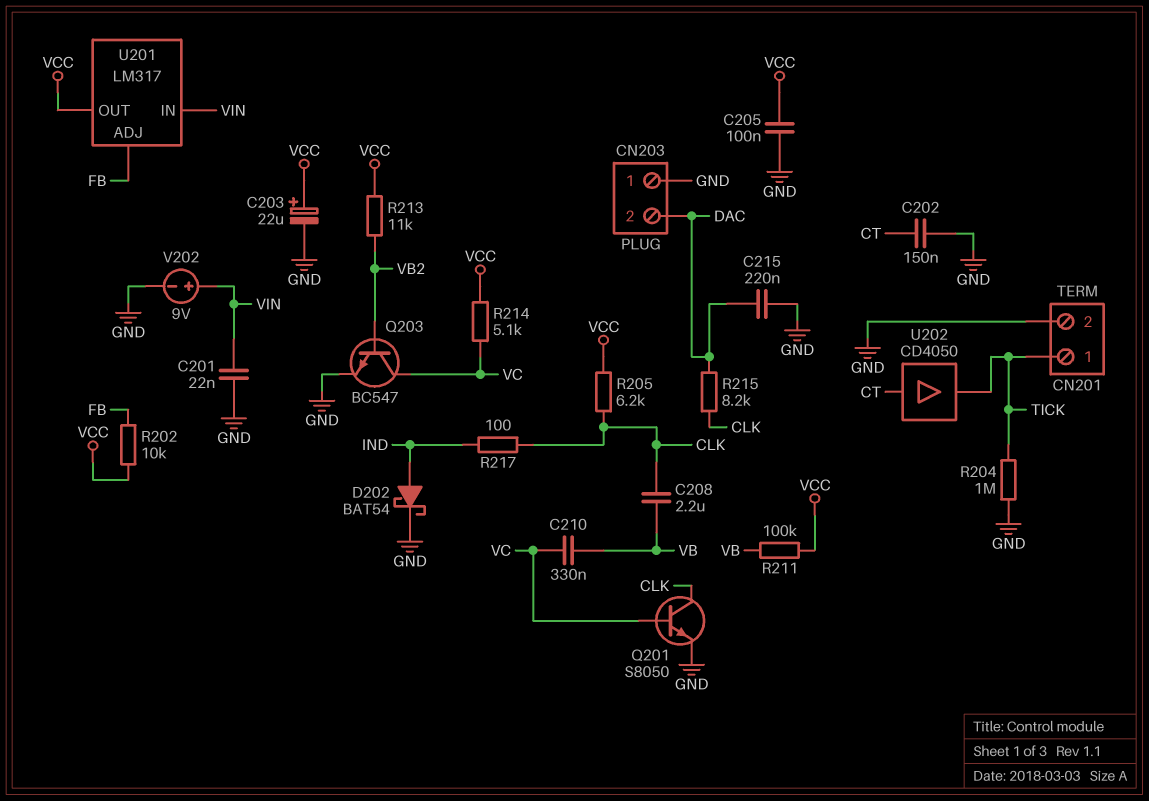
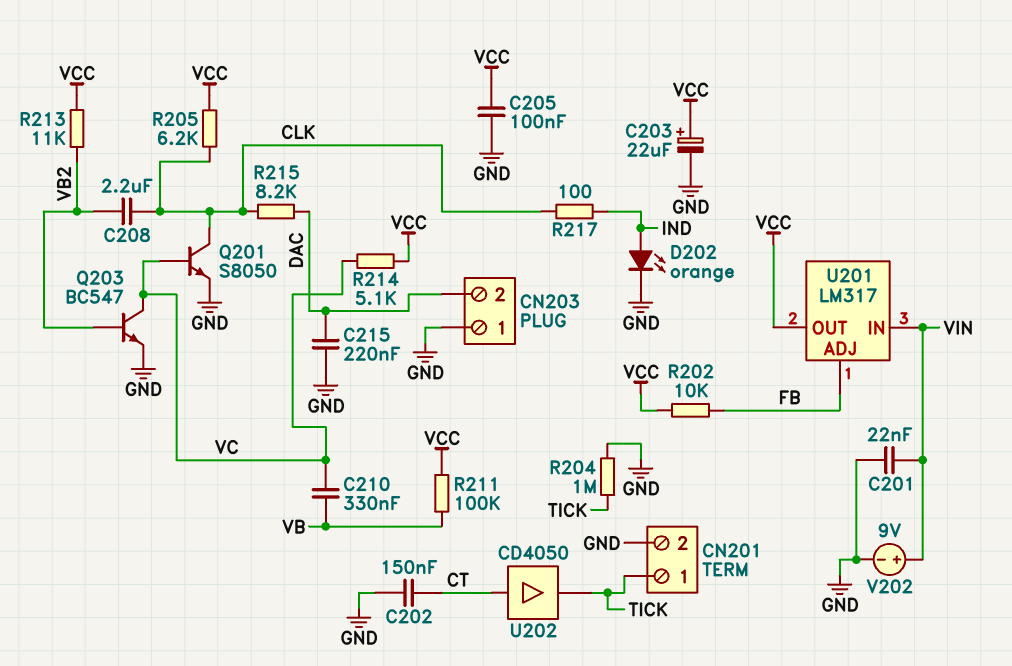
C208: 2.2uF (CLK, VB) -> 2.2uF (CLK, VB2)
D202: schottky BAT54 (A IND, K GND) -> LED orange (A IND, K GND)

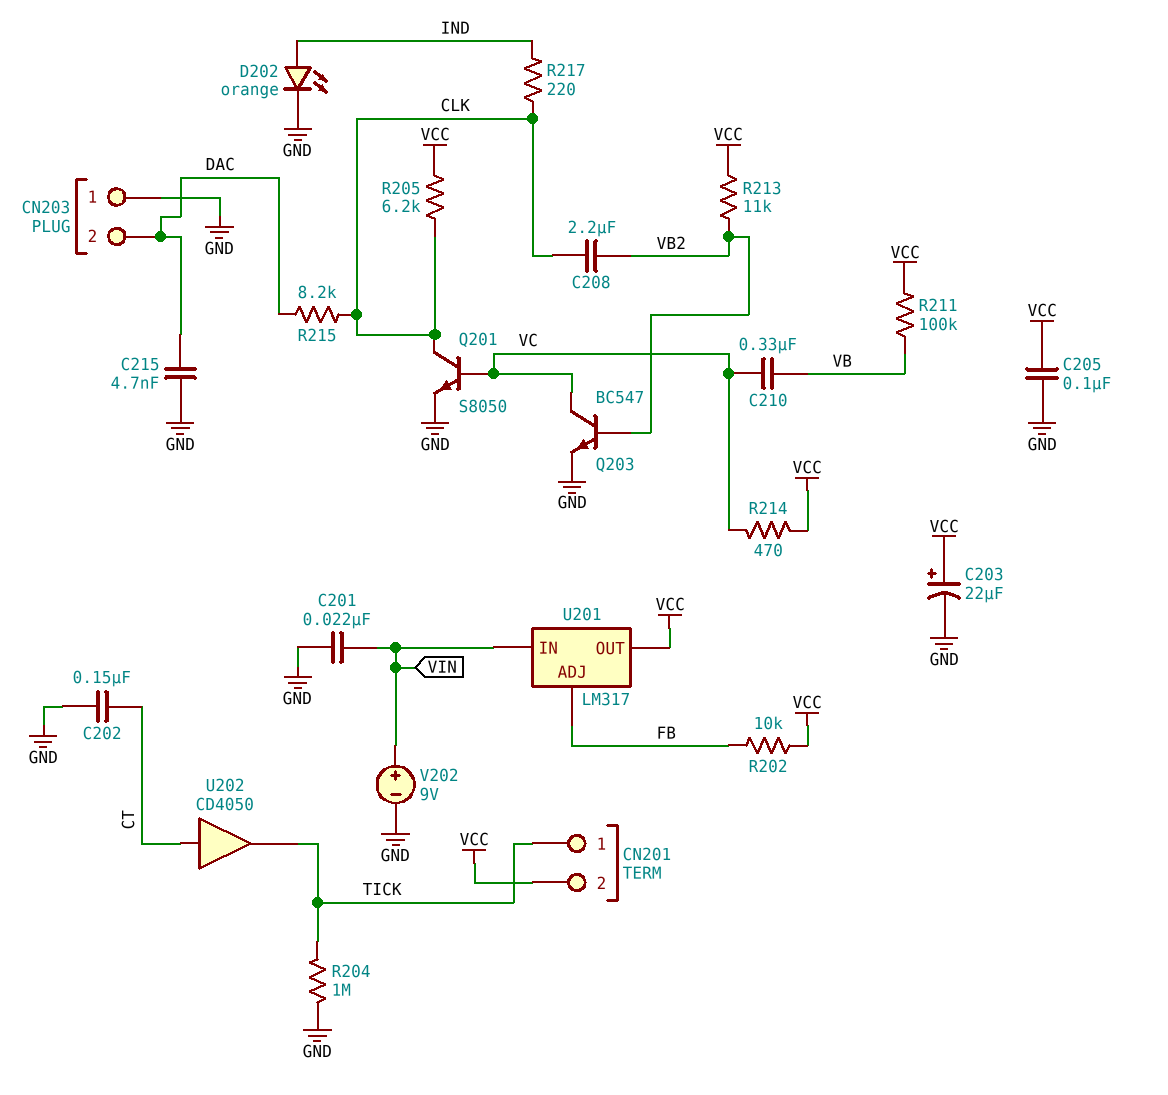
C215: 220nF (DAC, GND) -> 4.7nF (DAC, GND)
CN201 pin 2: GND -> VCC
R214: 5.1k (VC, VCC) -> 470 (VC, VCC)
R217: 100 (CLK, IND) -> 220 (CLK, IND)

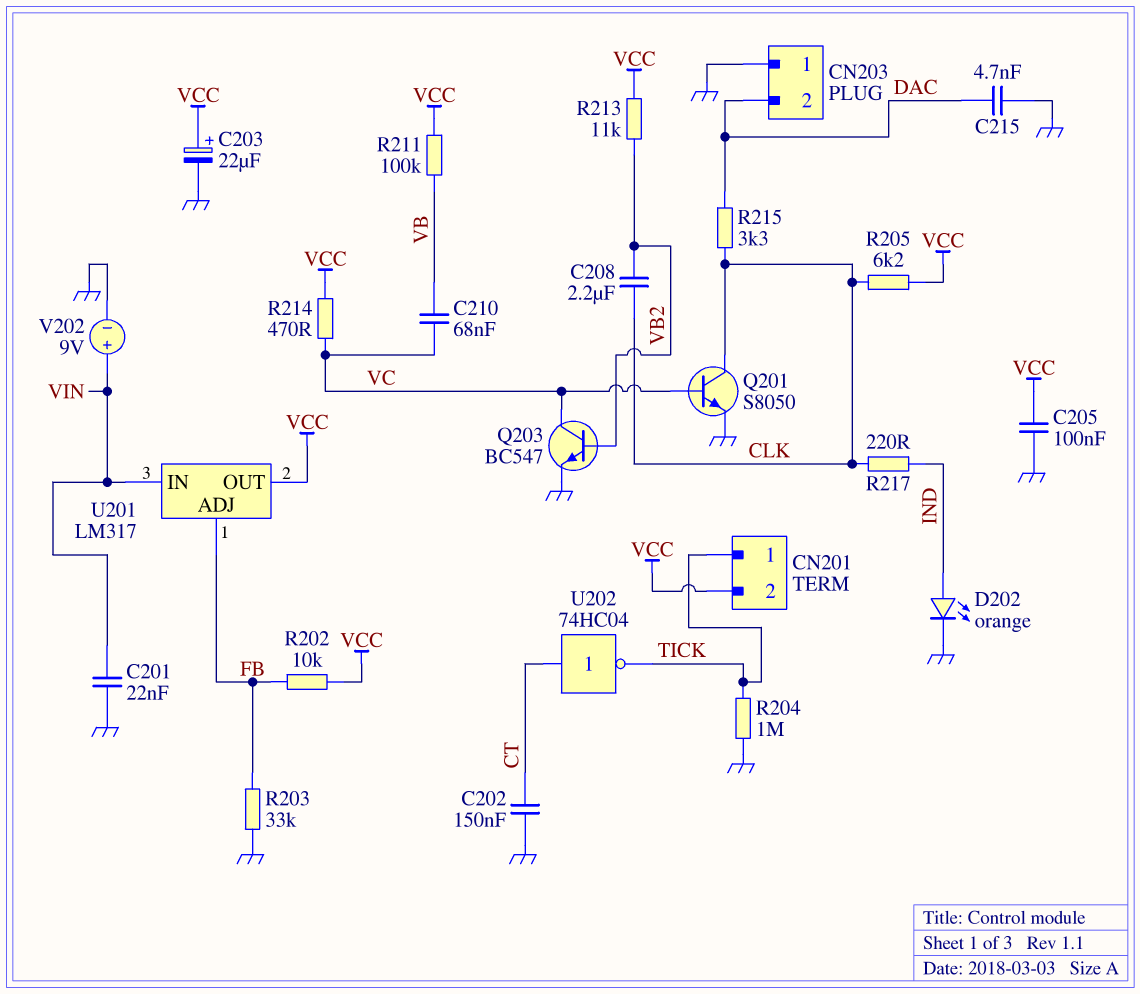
C210: 330nF (VB, VC) -> 68nF (VB, VC)
R203: none -> 33k (FB, GND)
R215: 8.2k (CLK, DAC) -> 3.3k (CLK, DAC)
U202: buffer CD4050 (in CT, out TICK) -> NOT 74HC04 (in CT, out TICK)

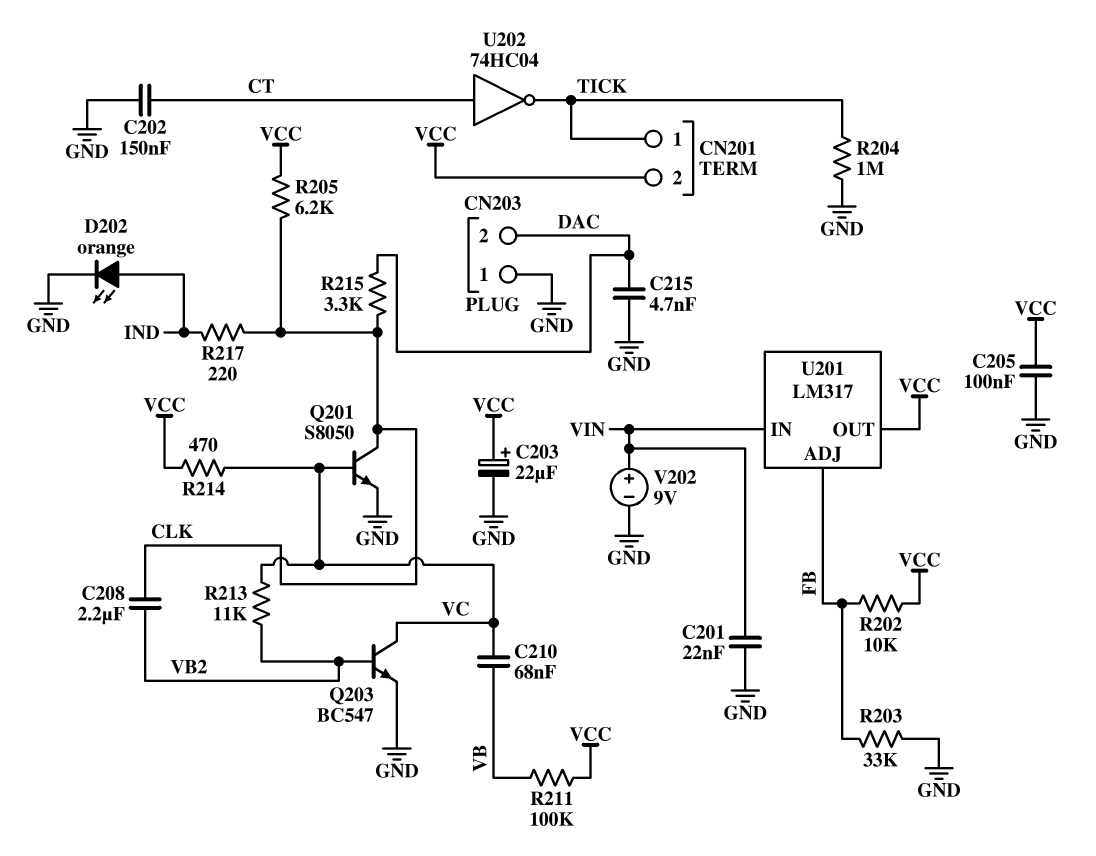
R213: 11k (VB2, VCC) -> 11k (VB2, VC)

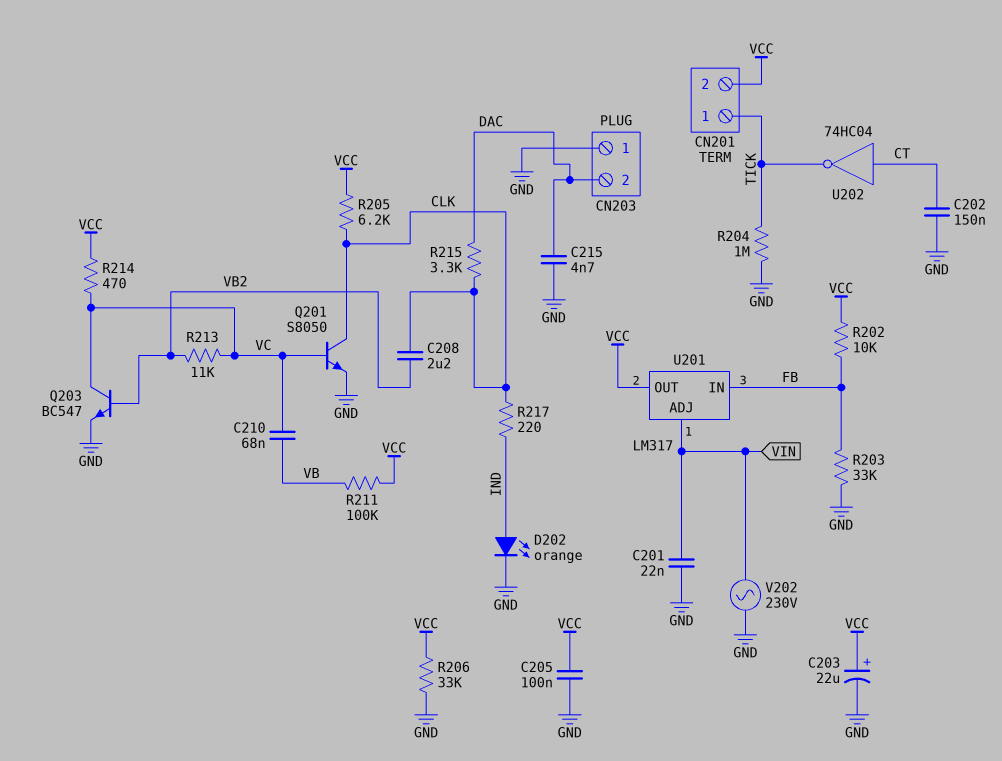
R206: none -> 33k (GND, VCC)
U201 pin ADJ: FB -> VIN
U201 pin IN: VIN -> FB
V202: 9V (plus VIN, minus GND) -> AC 230V (GND, VIN)

